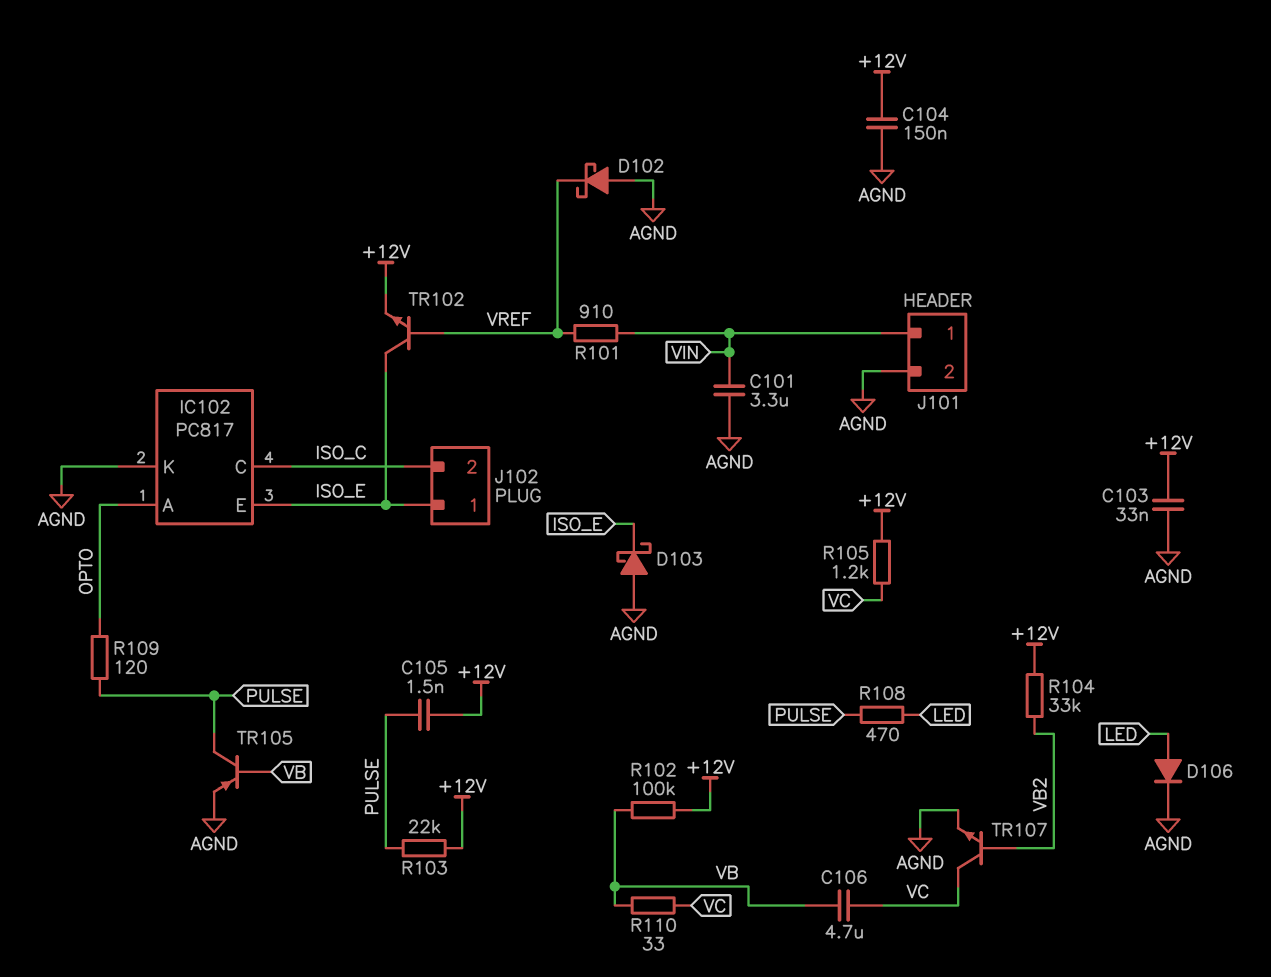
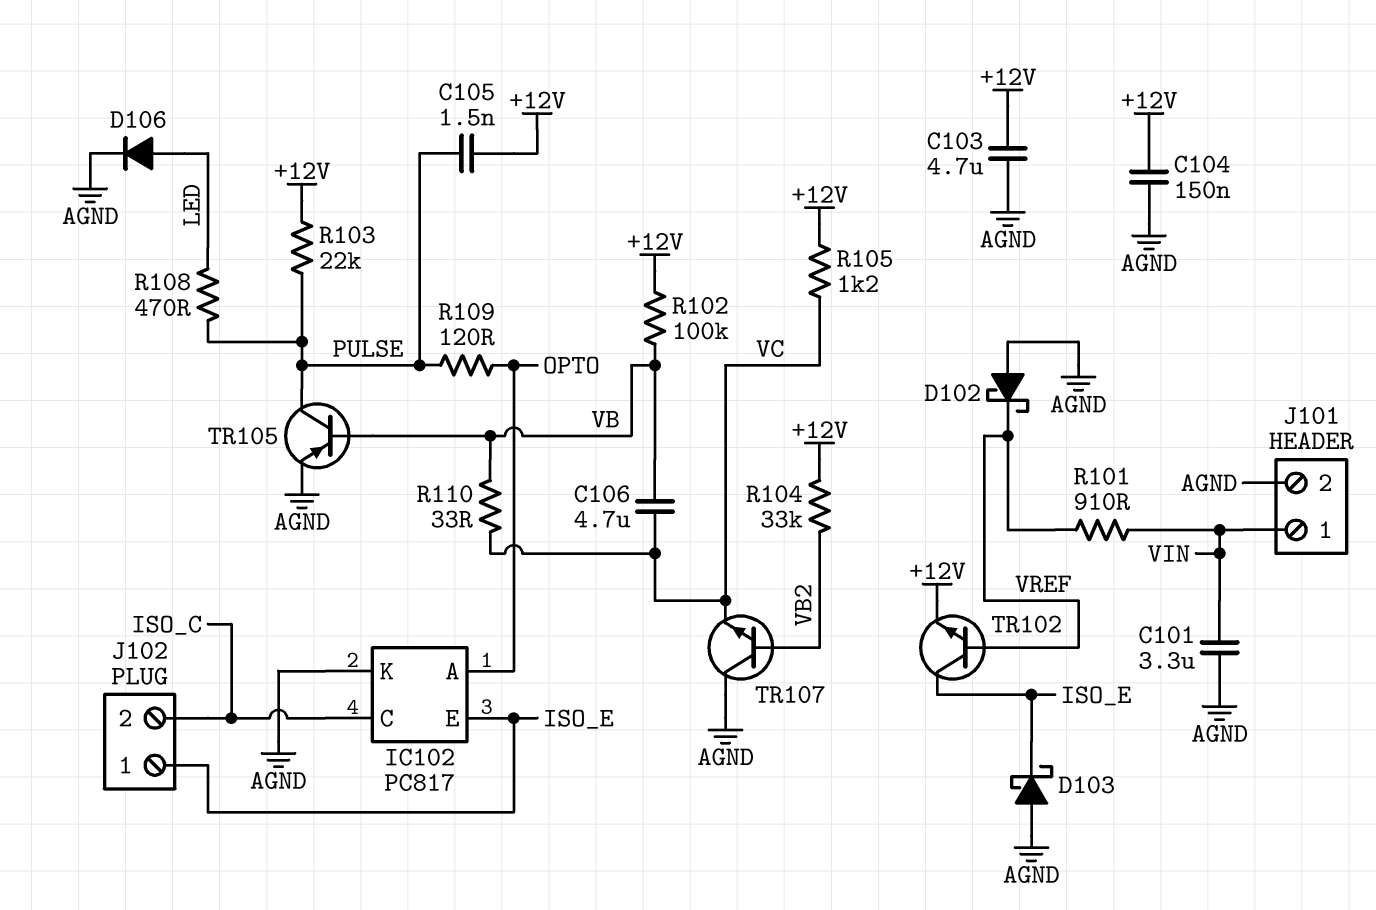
C103: 33nF (+12V, AGND) -> 4.7uF (+12V, AGND)
TR107: NPN (B VB2, C VC, E AGND) -> NPN (B VB2, C AGND, E VC)

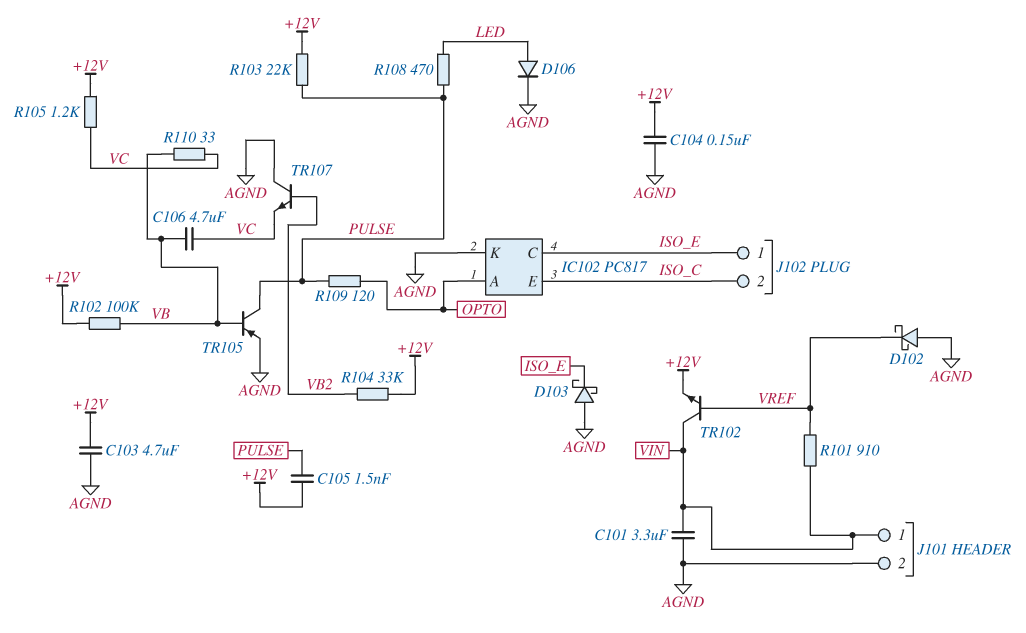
IC102 pin C: ISO_C -> ISO_E
IC102 pin E: ISO_E -> ISO_C
TR102: NPN (B VREF, C ISO_E, E +12V) -> NPN (B VREF, C VIN, E +12V)

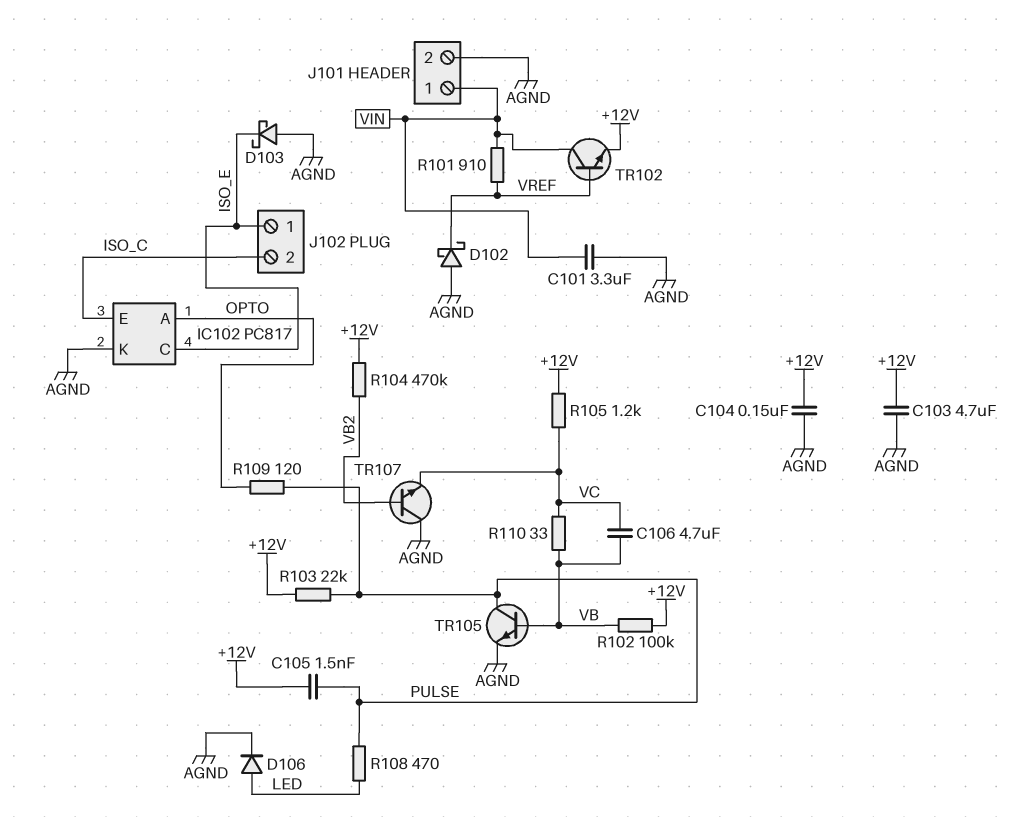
R104: 33k (+12V, VB2) -> 470k (+12V, VB2)
TR105: PNP (B VB, C PULSE, E AGND) -> NPN (B VB, C PULSE, E AGND)

